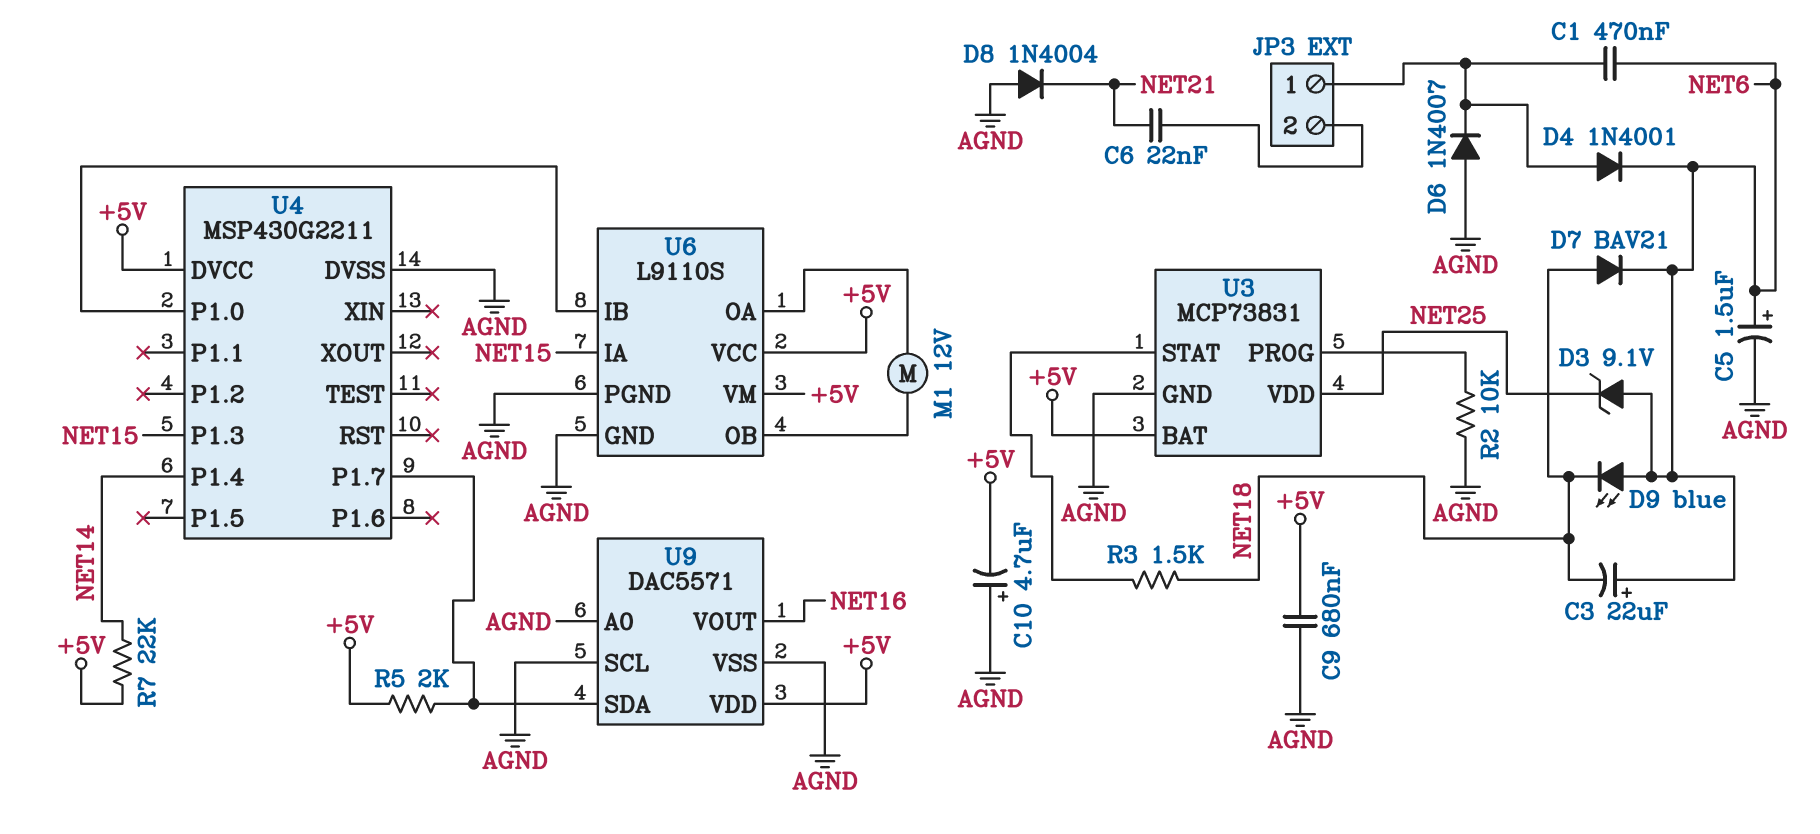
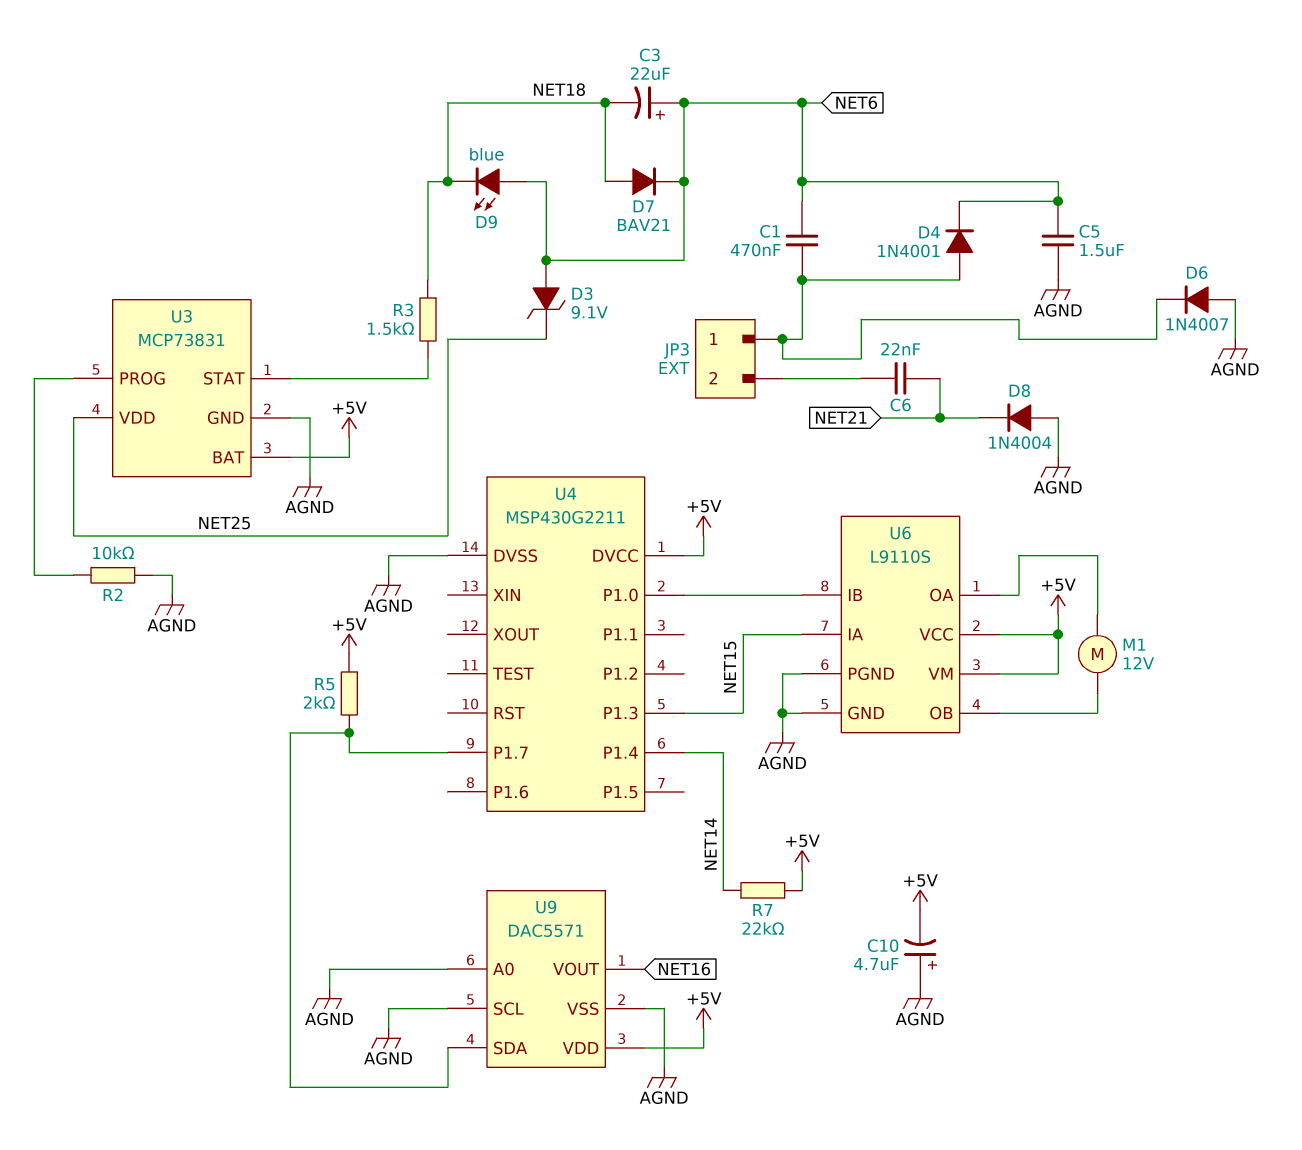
C5: 1.5uF (plus NET6, minus AGND) -> 1.5uF (AGND, NET6)
C9: 680nF (+5V, AGND) -> none

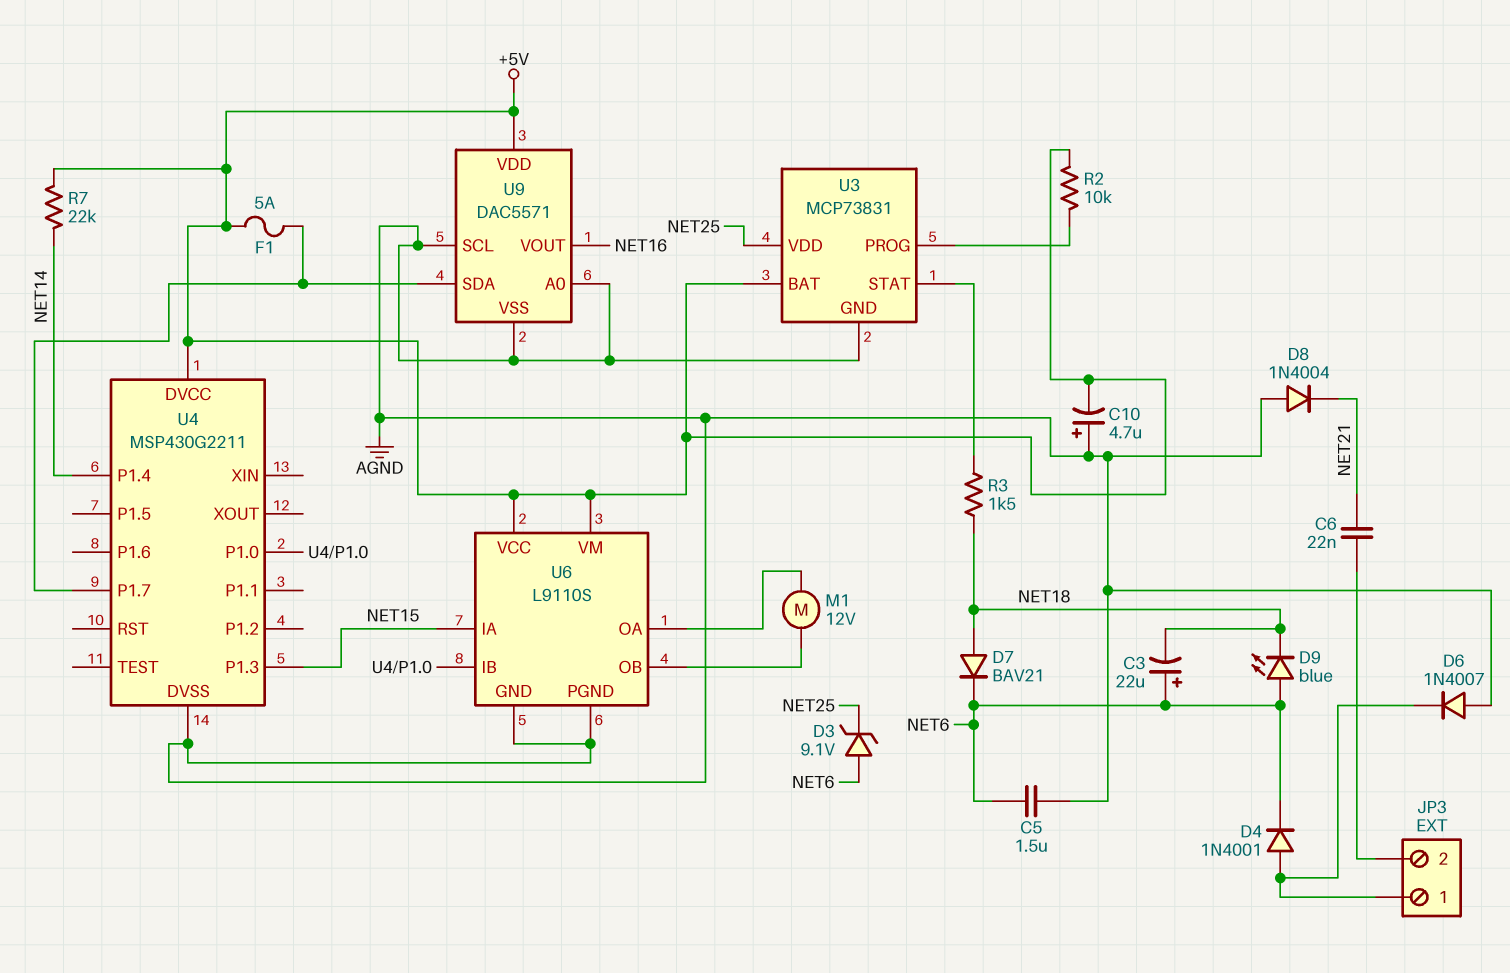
C1: 470nF (JP3/1, NET6) -> none
F1: none -> 5A (+5V, U4/P1.7)
R2: 10k (AGND, U3/PROG) -> 10k (+5V, U3/PROG)
R5: 2k (+5V, U4/P1.7) -> none

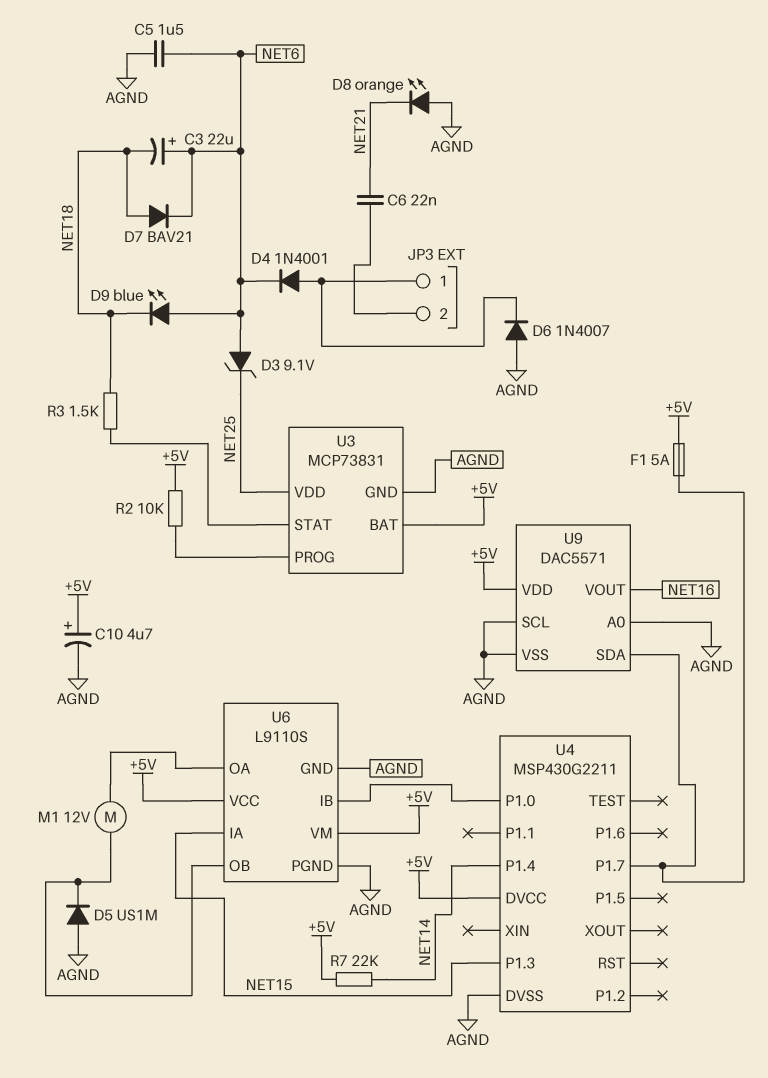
C10: 4.7uF (plus AGND, minus +5V) -> 4.7uF (plus +5V, minus AGND)
D5: none -> diode US1M (A AGND, K U6/OB)
D8: diode 1N4004 (A AGND, K NET21) -> LED orange (A AGND, K NET21)

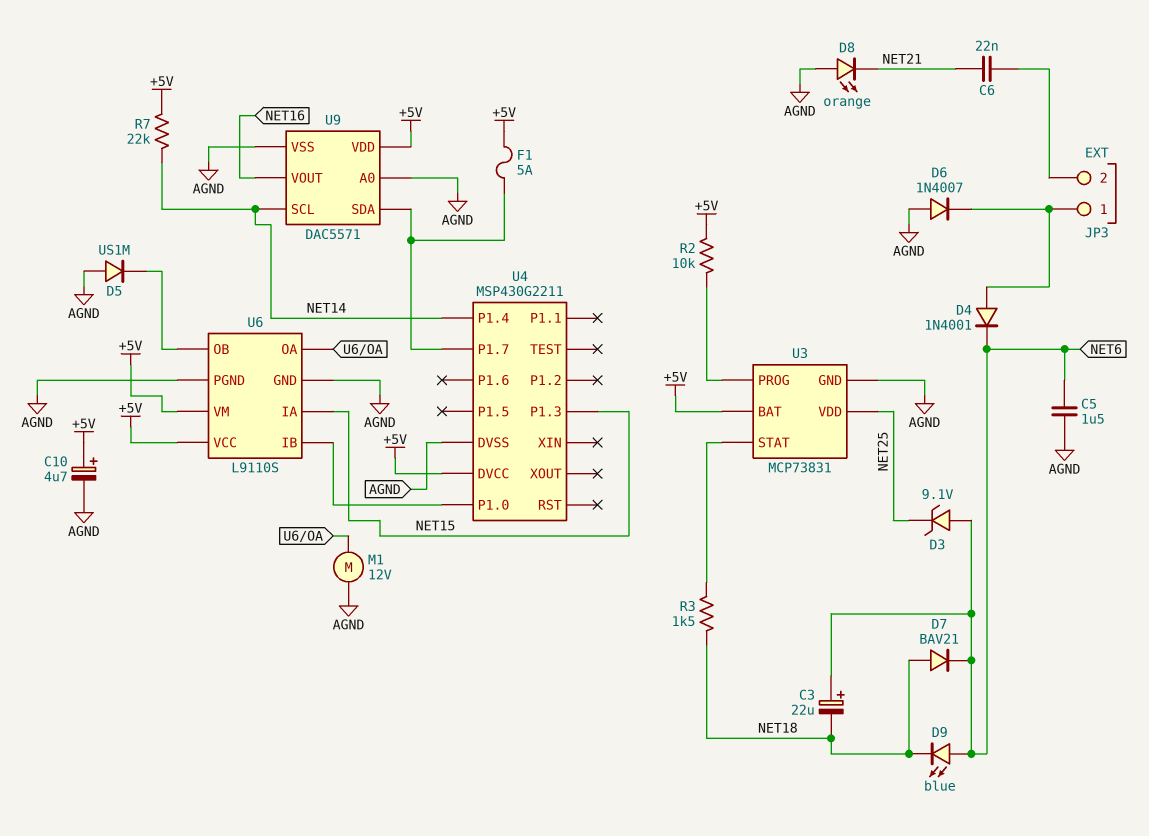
M1: motor 12V (U6/OA, U6/OB) -> motor 12V (AGND, U6/OA)
U9 pin SCL: AGND -> NET14

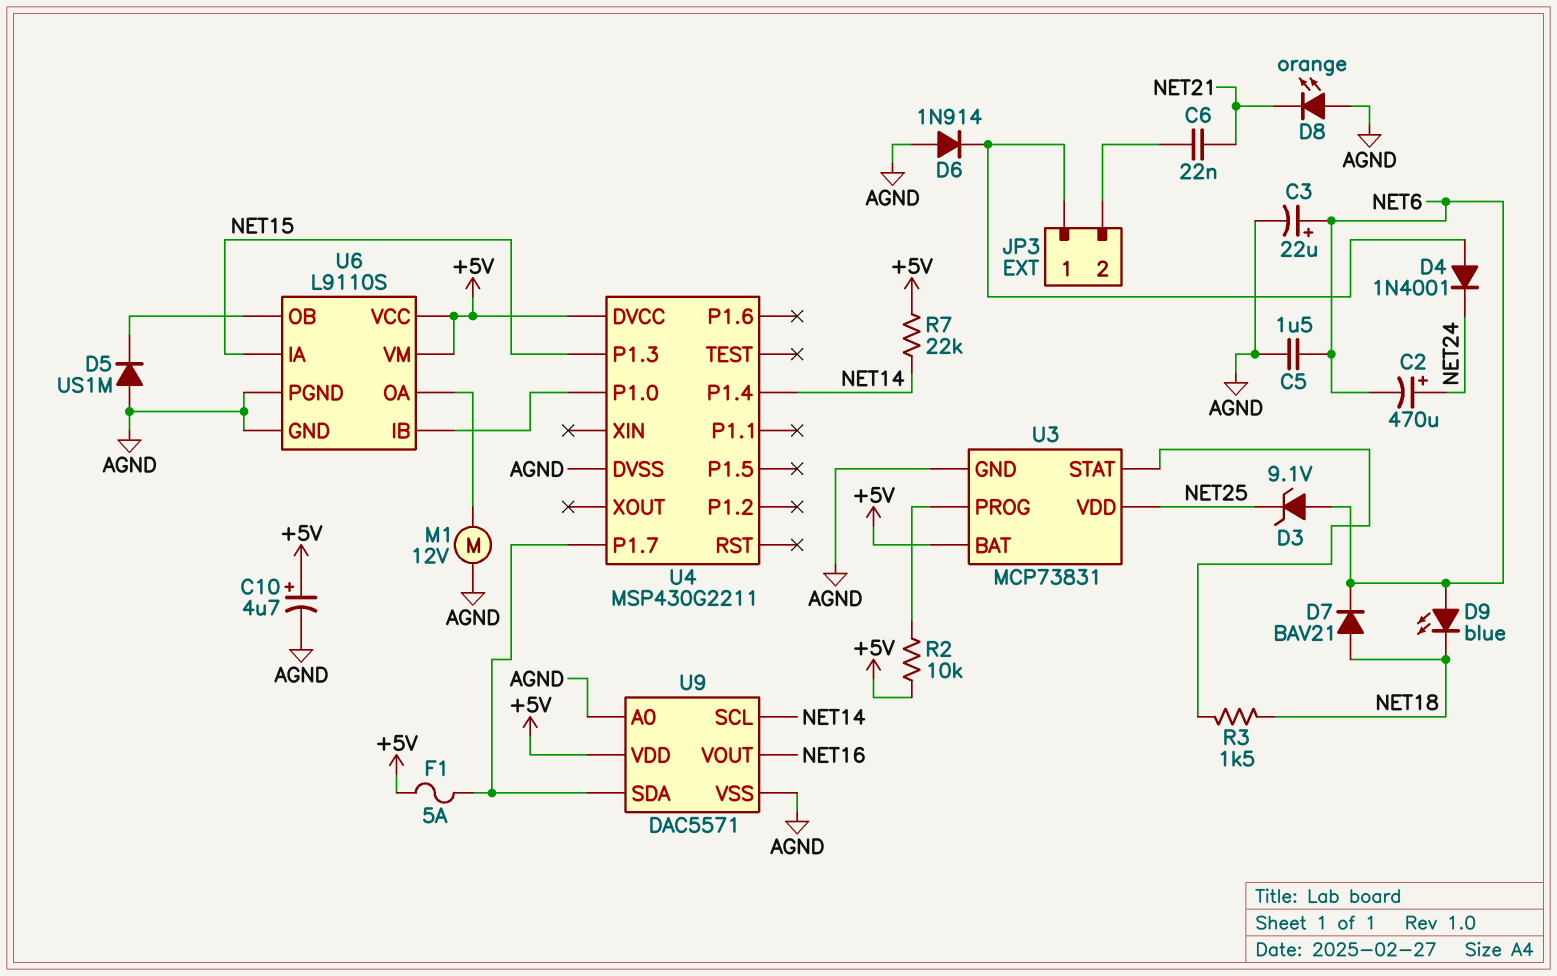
C2: none -> 470uF (plus NET24, minus NET6)
C3: 22uF (plus NET6, minus NET18) -> 22uF (plus NET6, minus AGND)
D4: diode 1N4001 (A JP3/1, K NET6) -> diode 1N4001 (A JP3/1, K NET24)
D6: diode 1N4007 (A AGND, K JP3/1) -> diode 1N914 (A AGND, K JP3/1)

